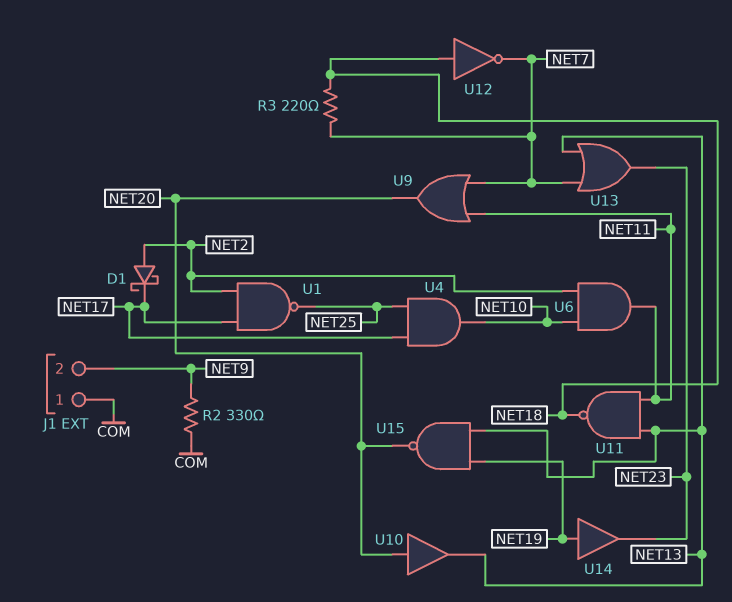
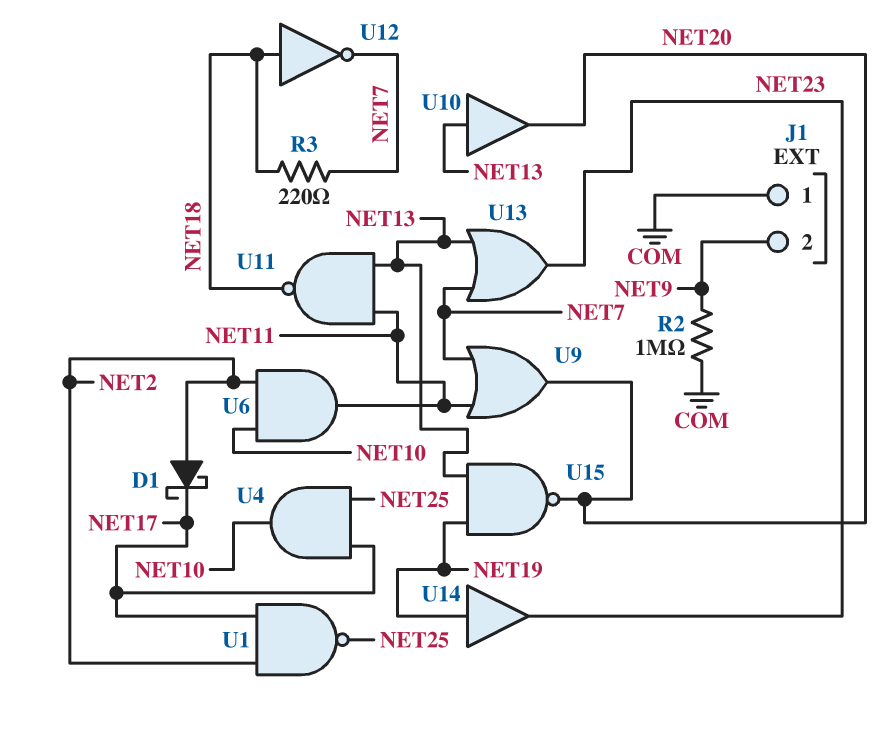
R2: 330 (COM, NET9) -> 1M (COM, NET9)
U10: buffer (in NET20, out NET13) -> buffer (in NET13, out NET20)

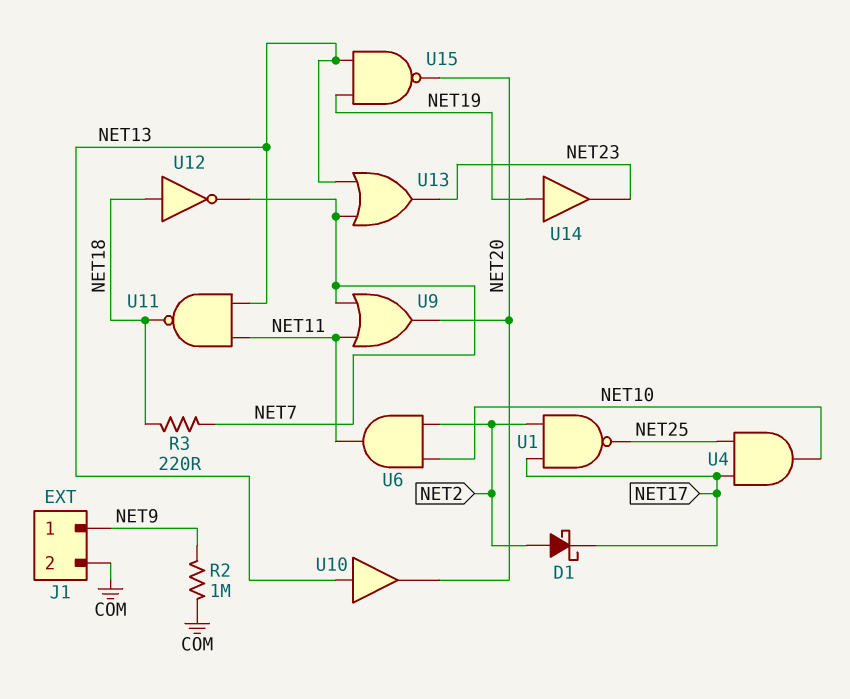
J1 pin 1: COM -> NET9
J1 pin 2: NET9 -> COM

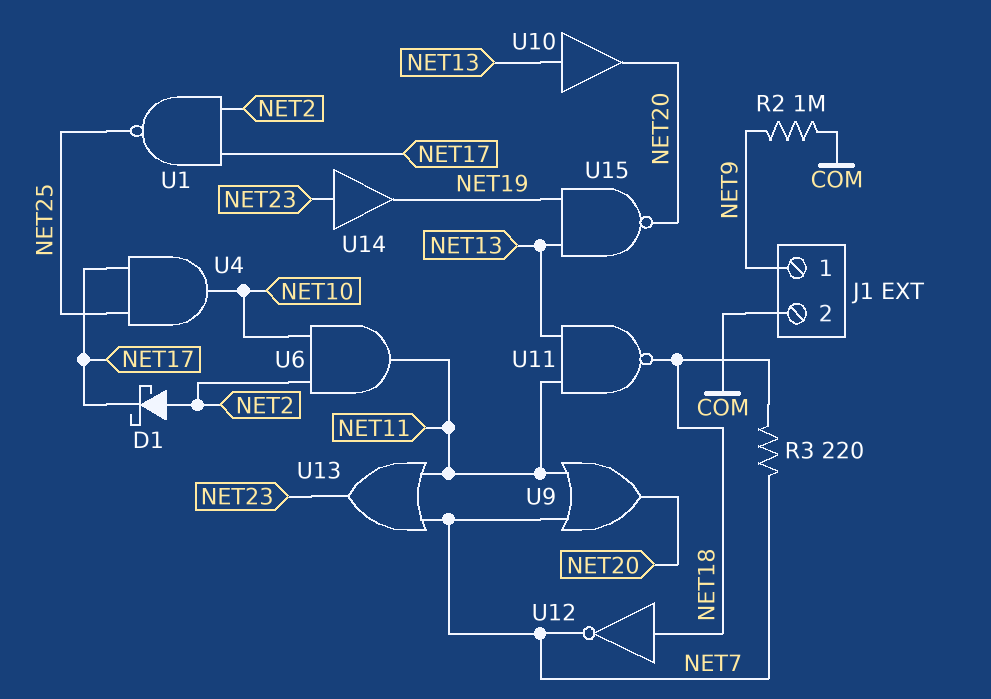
U13: OR (in NET7, in NET13, out NET23) -> OR (in NET7, in NET11, out NET23)
U14: buffer (in NET19, out NET23) -> buffer (in NET23, out NET19)

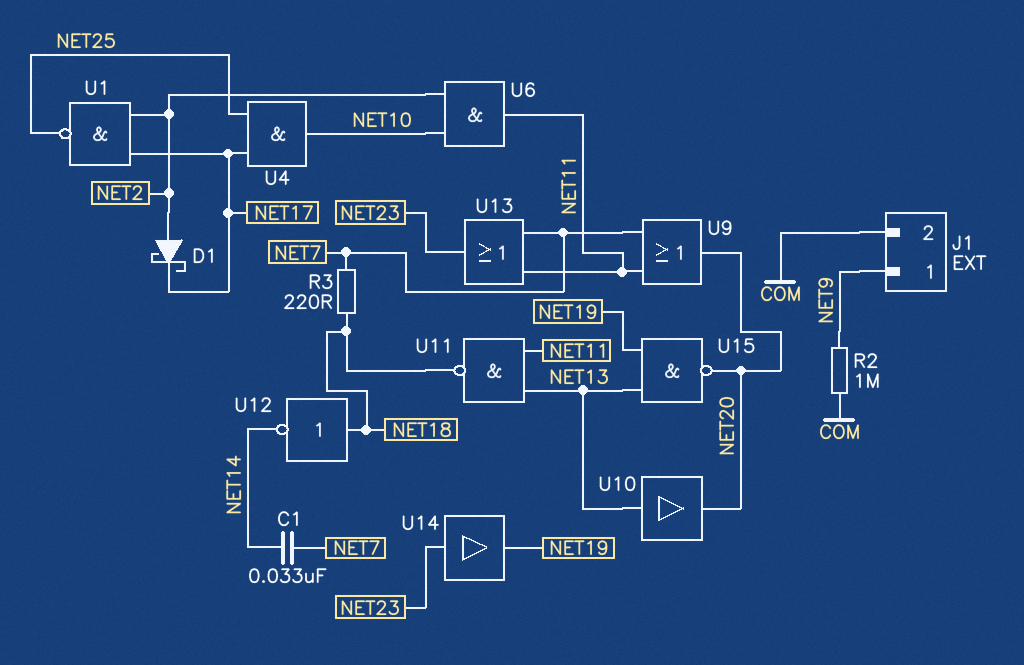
C1: none -> 33nF (NET7, NET14)
U12: NOT (in NET18, out NET7) -> NOT (in NET18, out NET14)

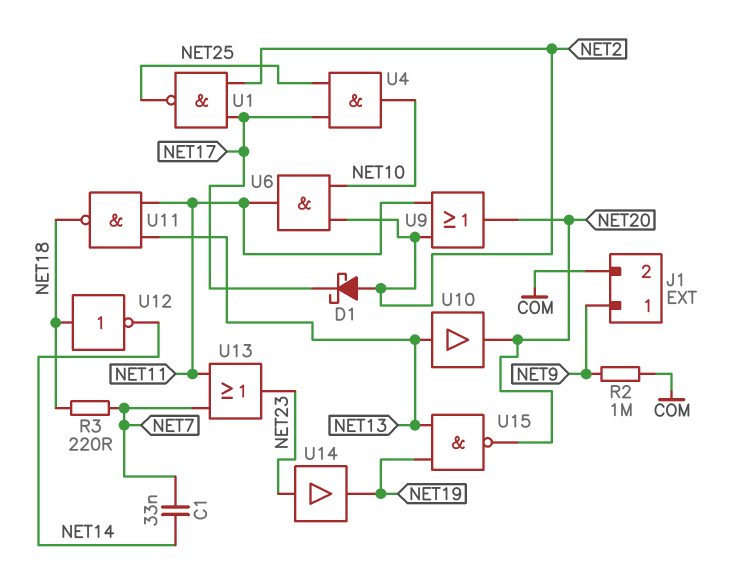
U9: OR (in NET7, in NET11, out NET20) -> OR (in NET2, in NET11, out NET20)

